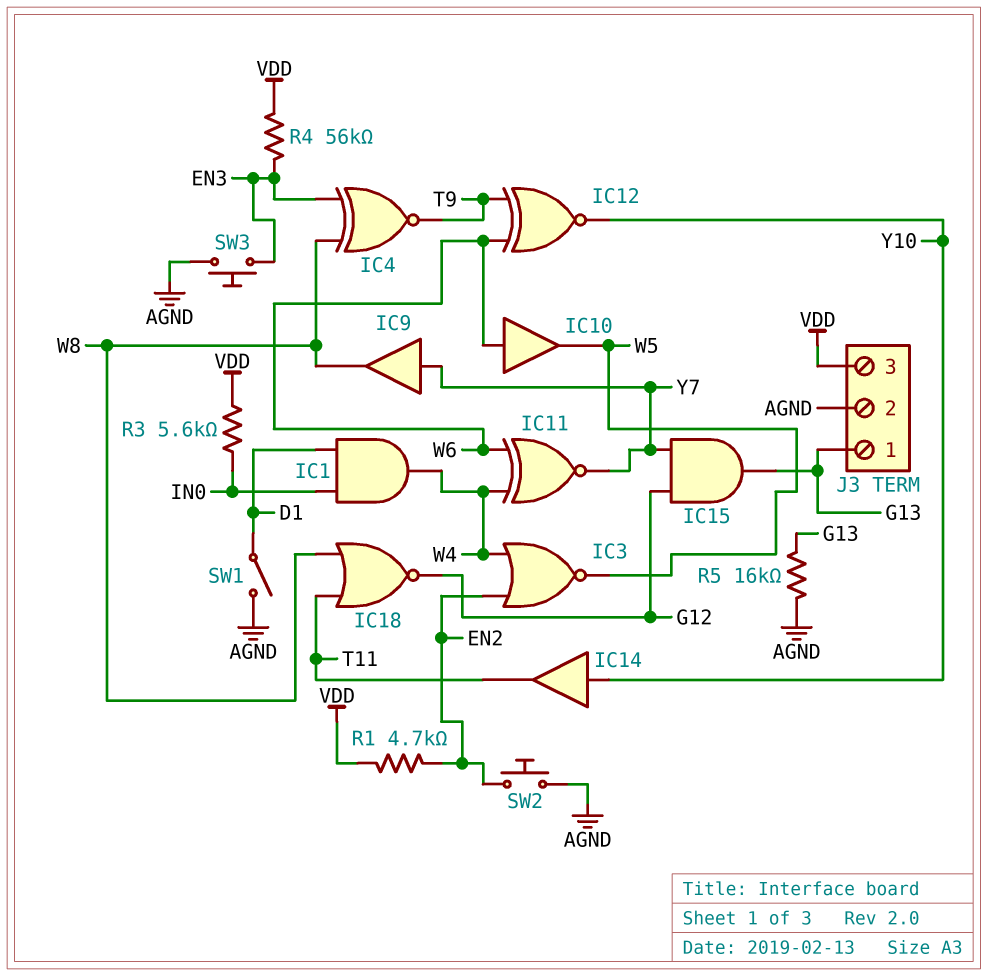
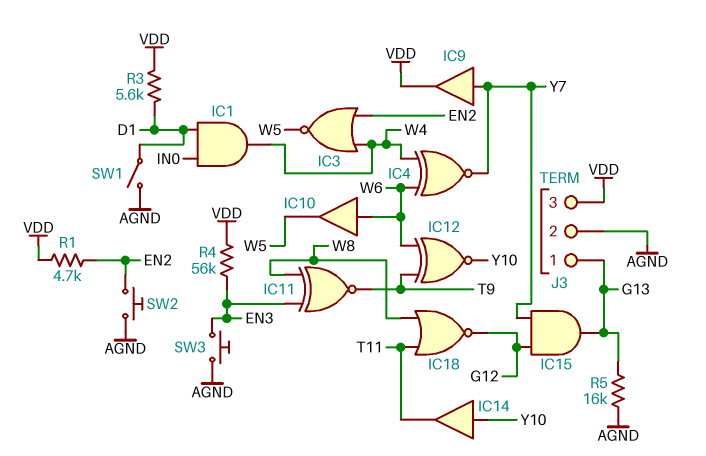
IC4: XNOR (in EN3, in W8, out T9) -> XNOR (in W4, in W6, out Y7)
IC9: buffer (in Y7, out W8) -> buffer (in Y7, out VDD)
IC11: XNOR (in W4, in W6, out Y7) -> XNOR (in EN3, in W8, out T9)
R3: 5.6k (IN0, VDD) -> 5.6k (D1, VDD)

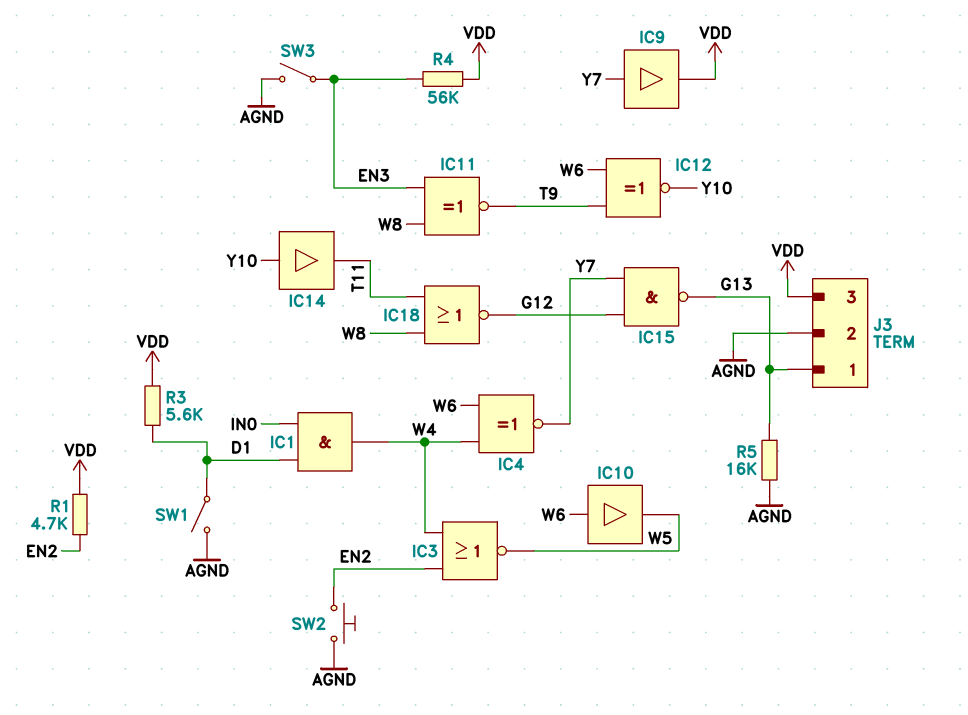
IC15: AND (in G12, in Y7, out G13) -> NAND (in G12, in Y7, out G13)
SW3: button (AGND, EN3) -> switch (AGND, EN3)

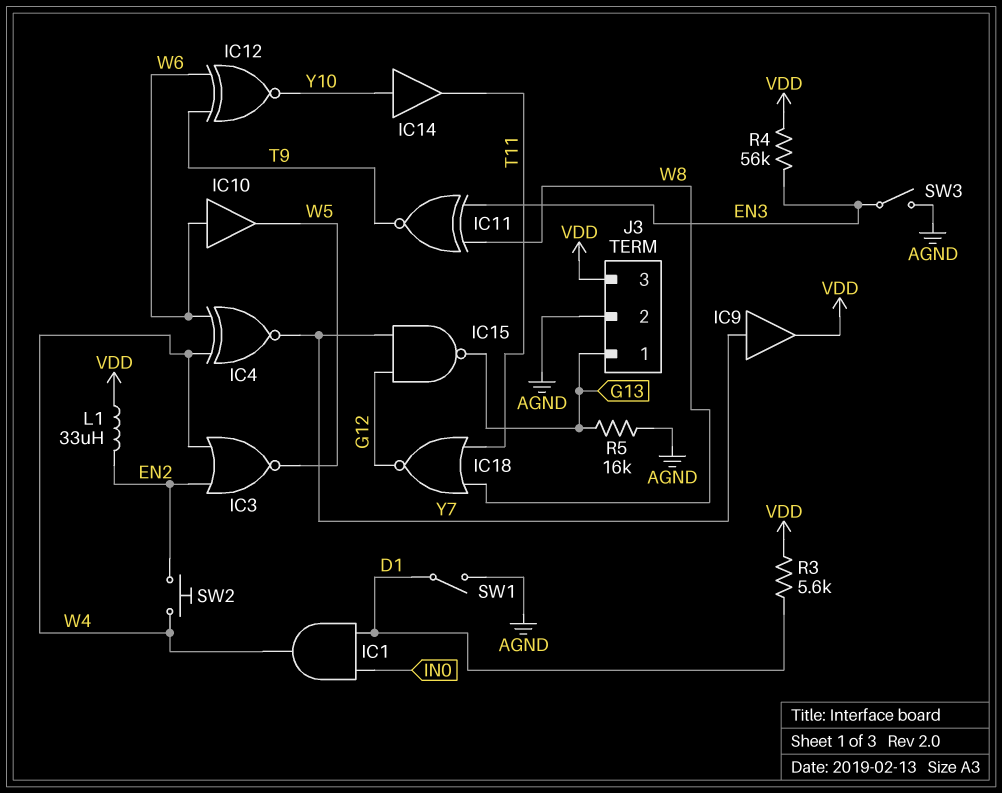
L1: none -> 33uH (EN2, VDD)
R1: 4.7k (EN2, VDD) -> none
SW2: button (AGND, EN2) -> button (EN2, W4)

